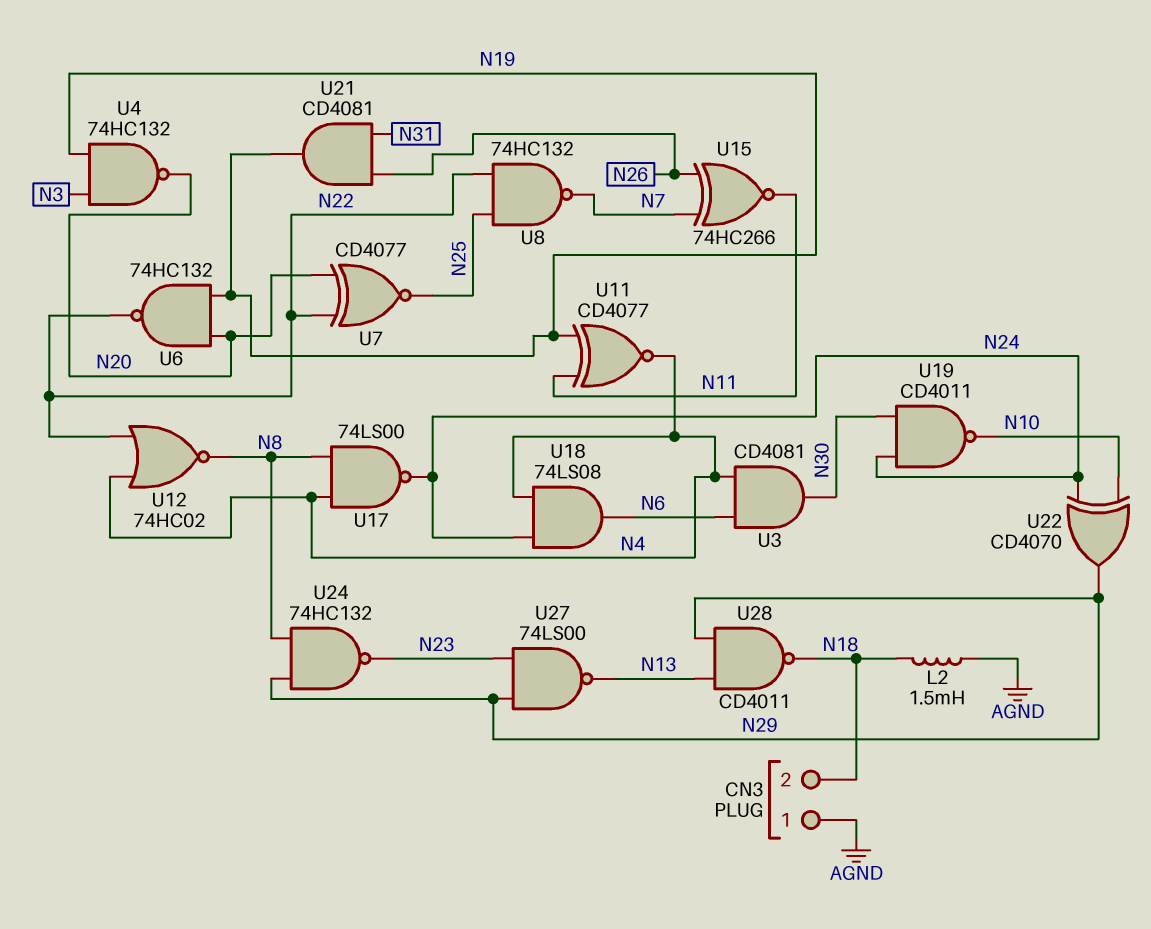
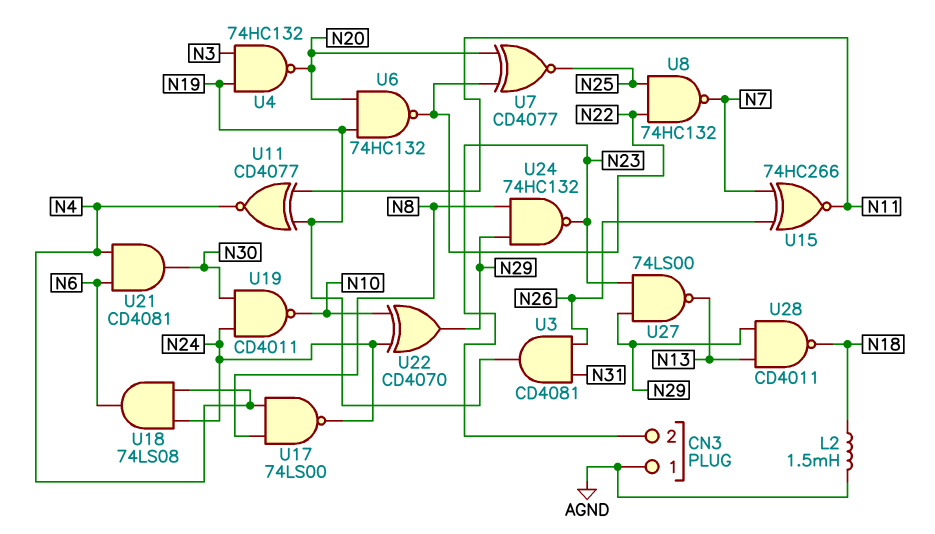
CN3 pin 2: N18 -> N23
U3: AND CD4081 (in N4, in N6, out N30) -> AND CD4081 (in N26, in N31, out N19)
U12: NOR 74HC02 (in N4, in N22, out N8) -> none
U21: AND CD4081 (in N26, in N31, out N19) -> AND CD4081 (in N4, in N6, out N30)

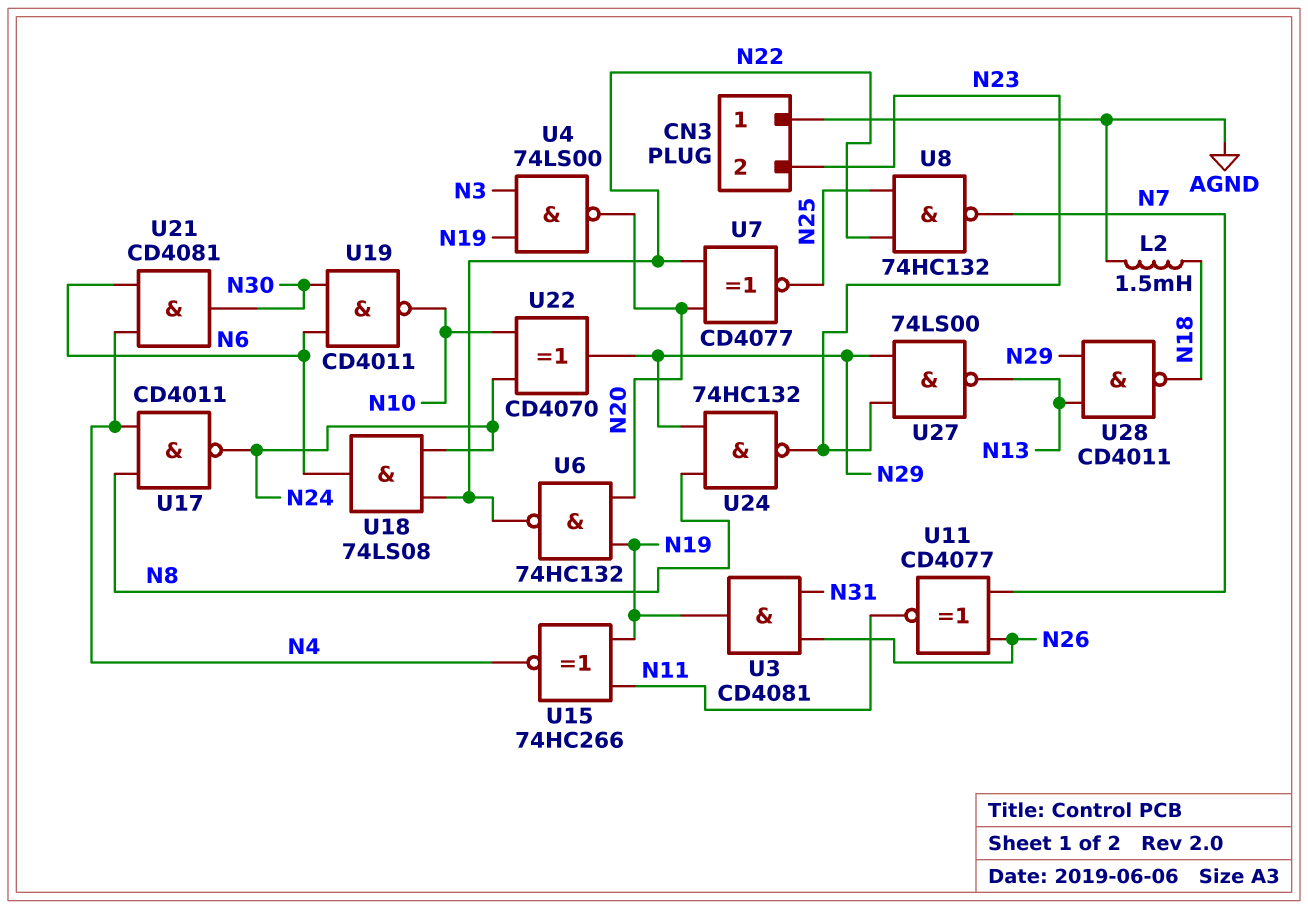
U4: NAND 74HC132 (in N3, in N19, out N20) -> NAND 74LS00 (in N3, in N19, out N20)
U11: XNOR CD4077 (in N11, in N19, out N4) -> XNOR CD4077 (in N7, in N26, out N11)
U15: XNOR 74HC266 (in N7, in N26, out N11) -> XNOR 74HC266 (in N11, in N19, out N4)
U17: NAND 74LS00 (in N4, in N8, out N24) -> NAND CD4011 (in N4, in N8, out N24)
U18: AND 74LS08 (in N4, in N24, out N6) -> AND 74LS08 (in N22, in N24, out N6)
U19: NAND CD4011 (in N24, in N30, out N10) -> NAND CD4011 (in N6, in N30, out N10)

